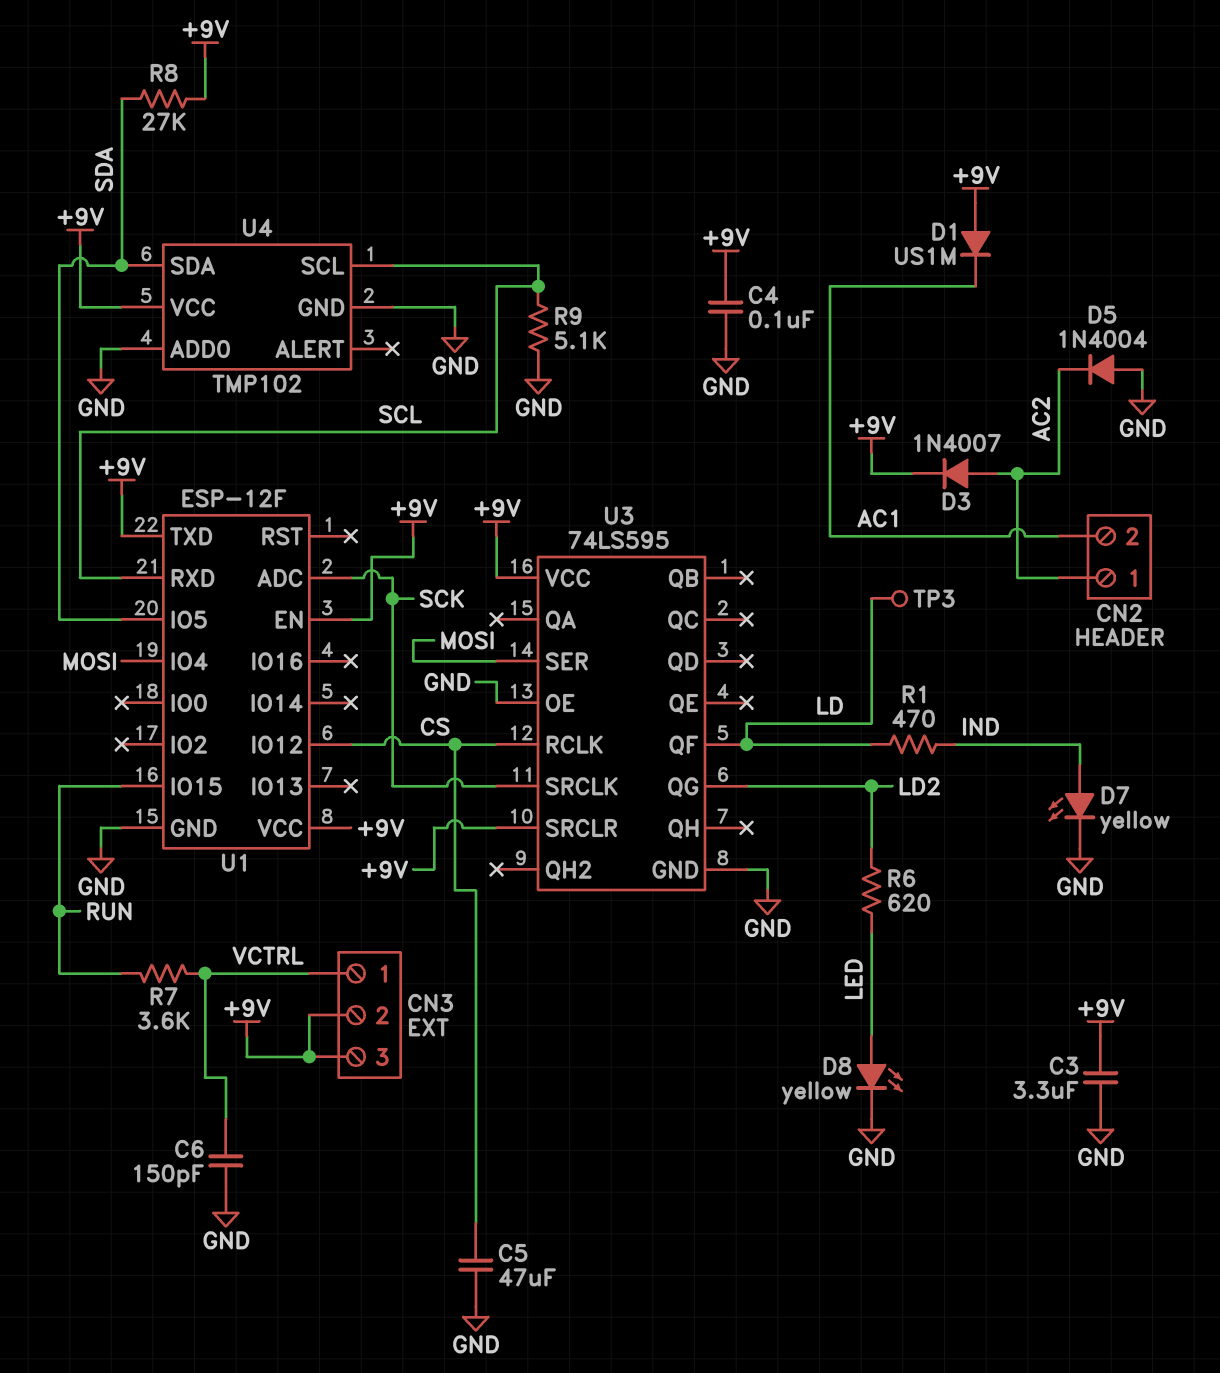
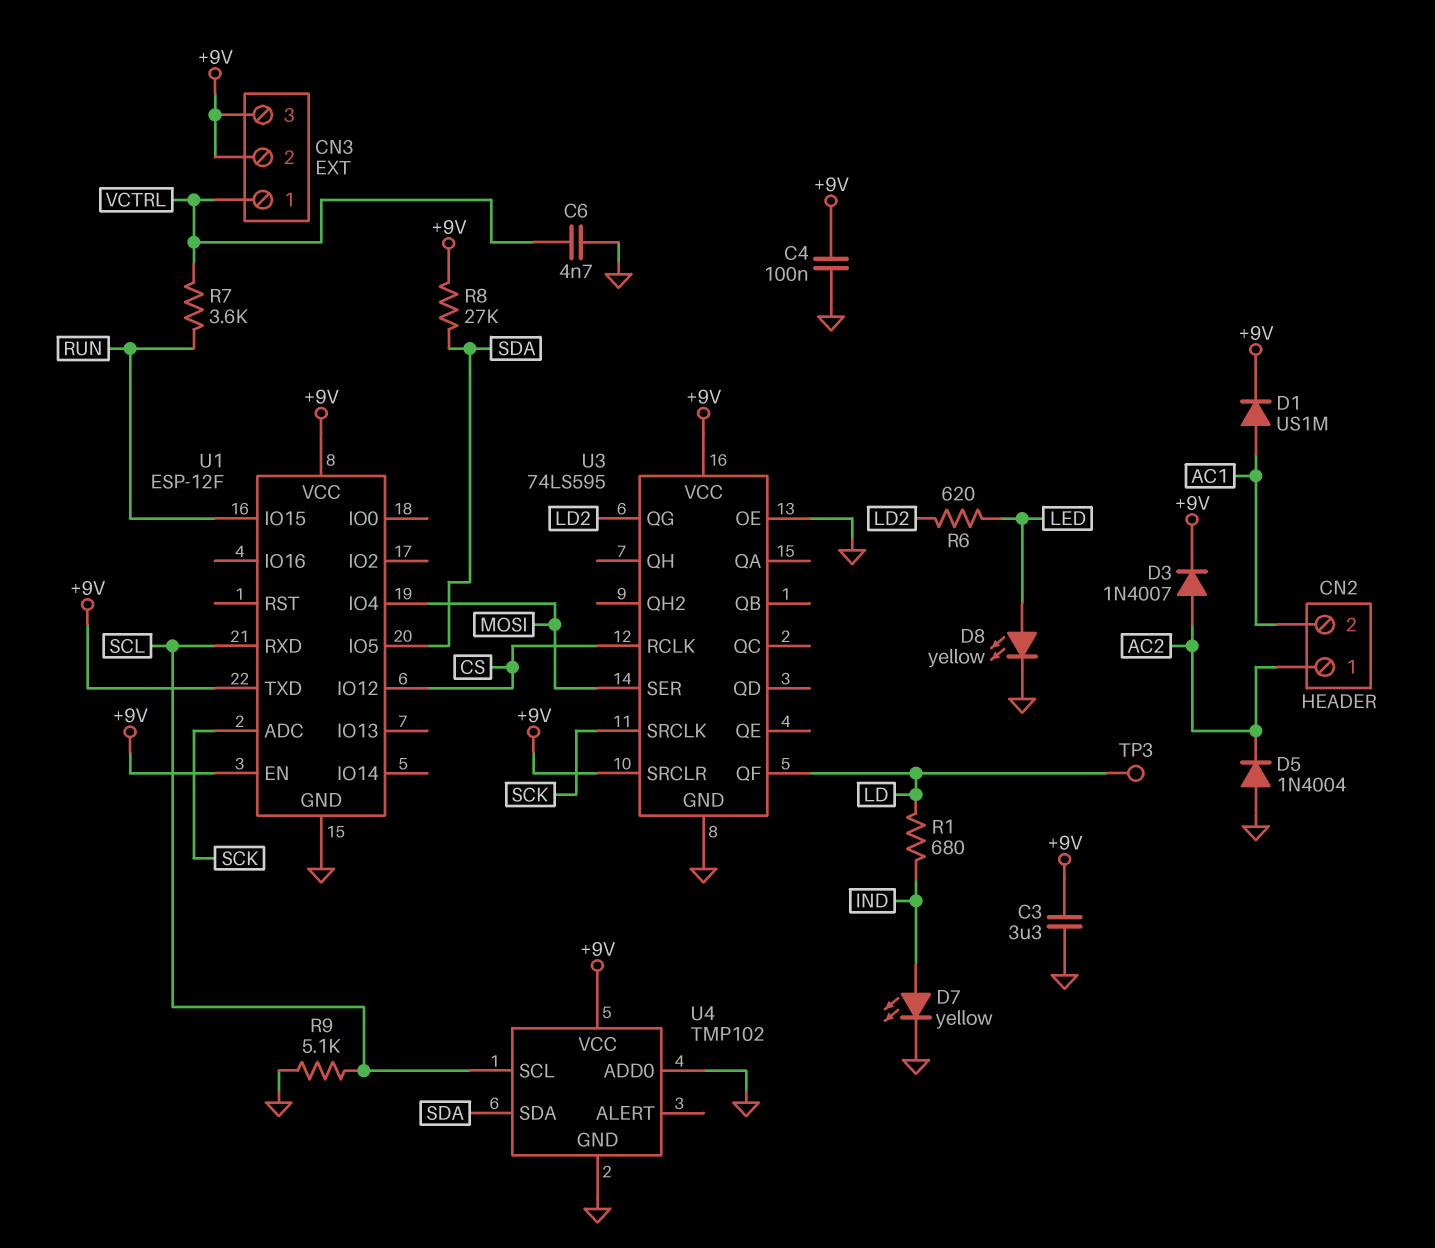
C5: 47uF (CS, GND) -> none
C6: 150pF (GND, VCTRL) -> 4.7nF (GND, VCTRL)
D1: diode US1M (A +9V, K AC1) -> diode US1M (A AC1, K +9V)
R1: 470 (IND, LD) -> 680 (IND, LD)

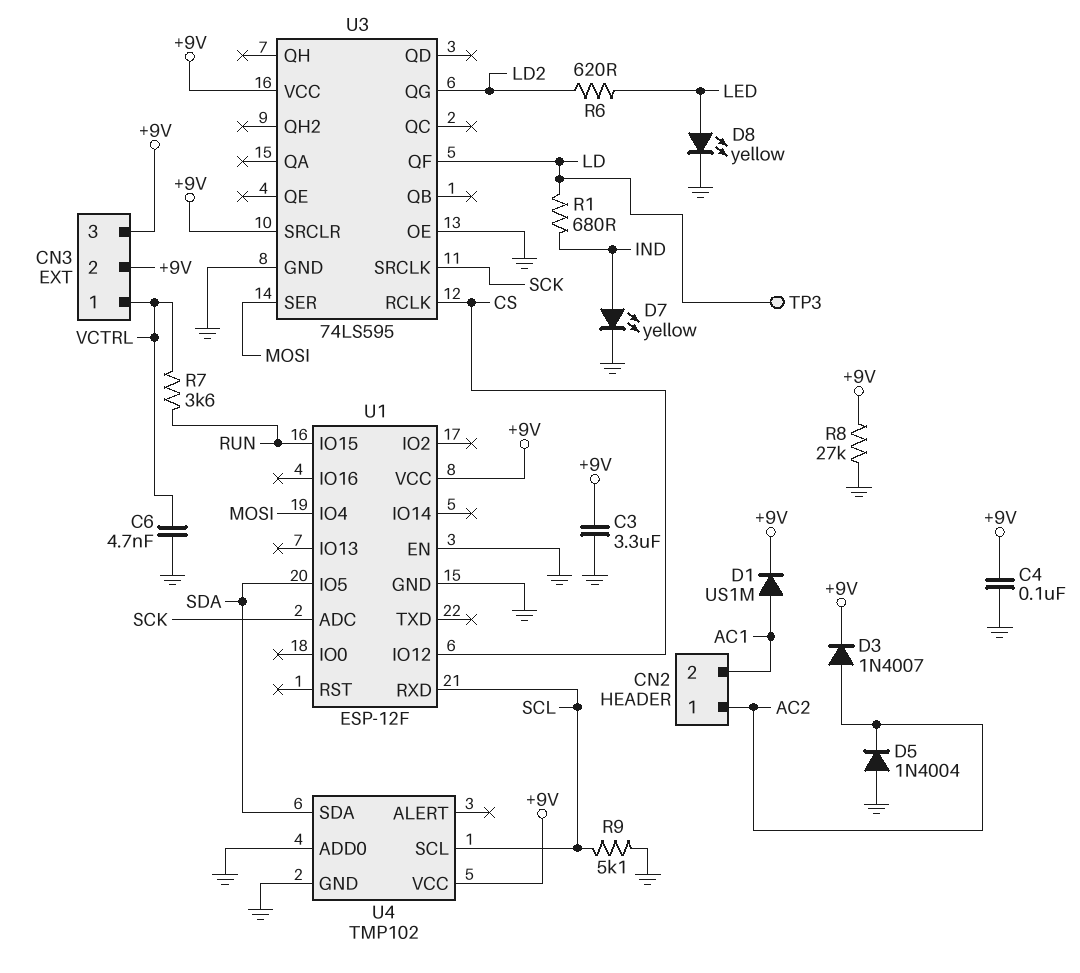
R8: 27k (+9V, SDA) -> 27k (+9V, GND)
U1 pin EN: +9V -> GND
U1 pin TXD: +9V -> none

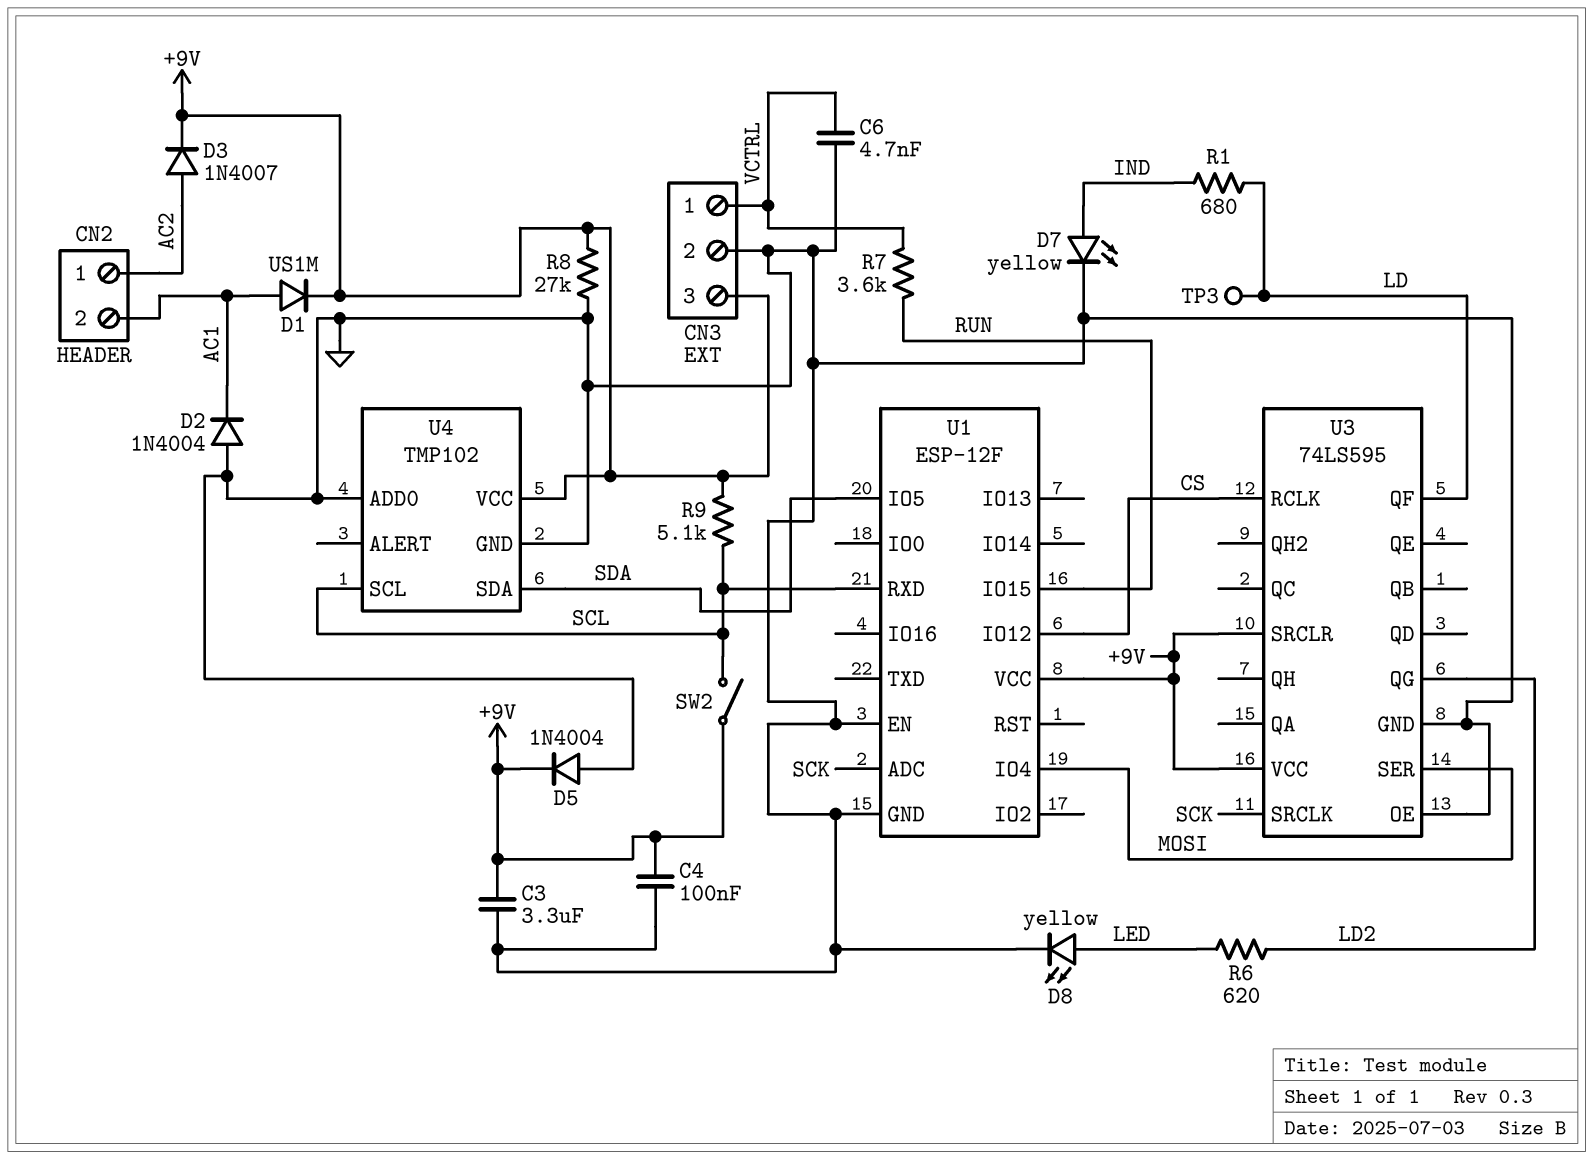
CN3 pin 2: +9V -> GND
D2: none -> diode 1N4004 (A GND, K AC1)
D5: diode 1N4004 (A GND, K AC2) -> diode 1N4004 (A GND, K +9V)
R9: 5.1k (GND, SCL) -> 5.1k (+9V, SCL)
SW2: none -> switch (+9V, SCL)

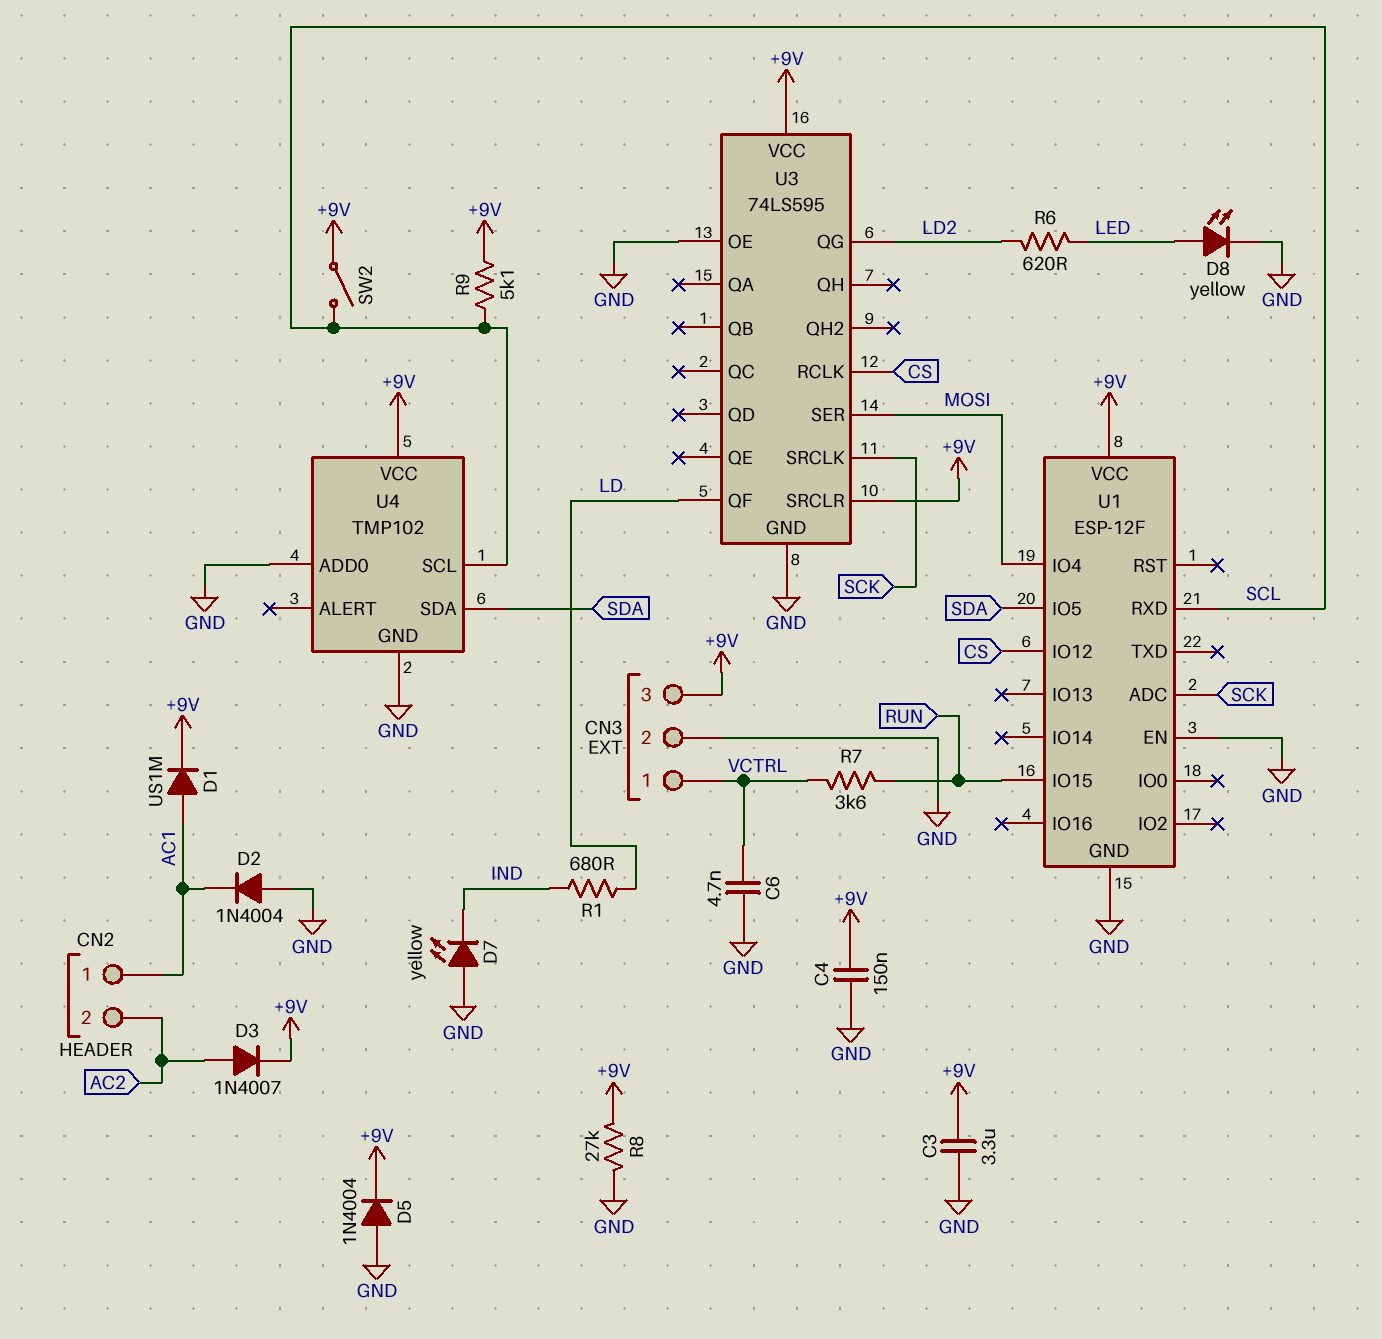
C4: 100nF (+9V, GND) -> 150nF (+9V, GND)
CN2 pin 1: AC2 -> AC1
CN2 pin 2: AC1 -> AC2
D7: LED yellow (A IND, K GND) -> LED yellow (A GND, K IND)
TP3: test point (LD) -> none

